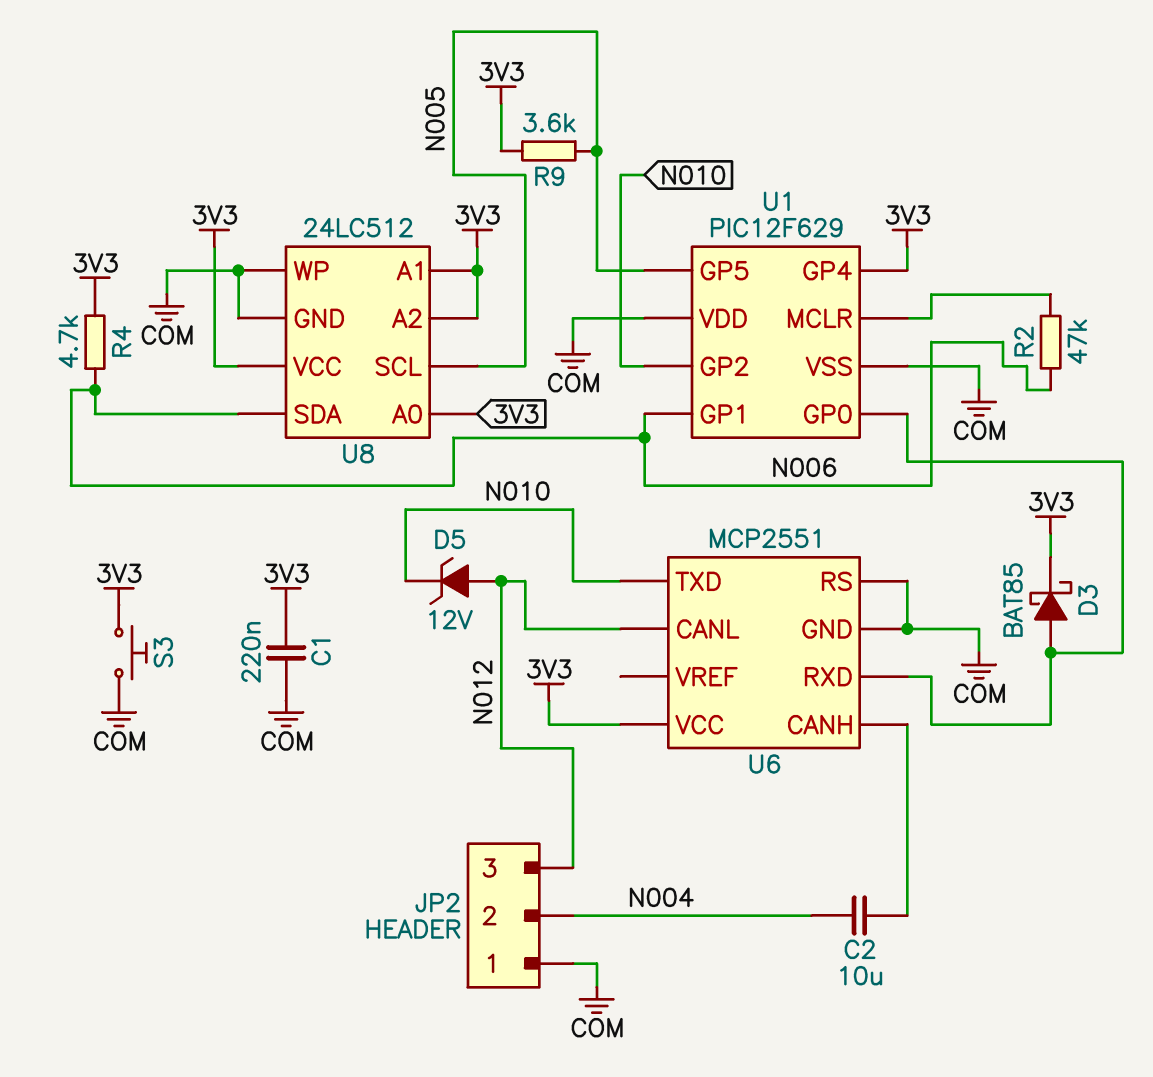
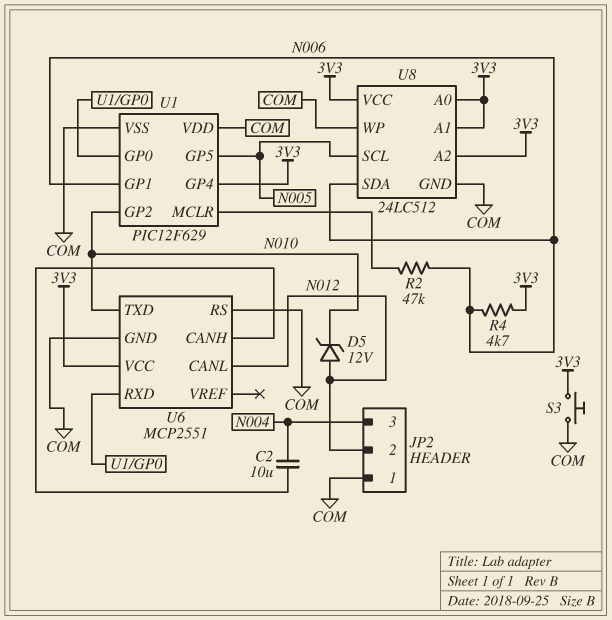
C1: 220nF (3V3, COM) -> none
D3: schottky BAT85 (A U1/GP0, K 3V3) -> none
JP2 pin 2: N004 -> N012
JP2 pin 3: N012 -> N004
R9: 3.6k (3V3, N005) -> none

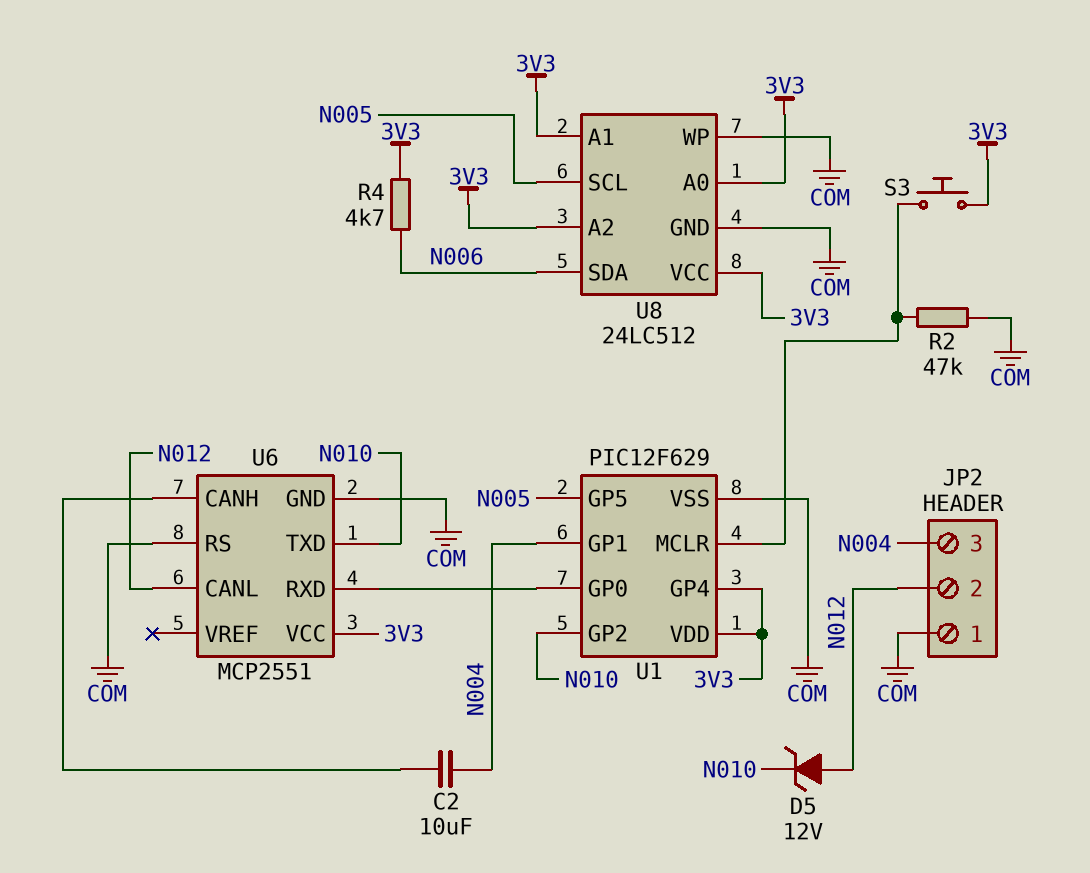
R2: 47k (N006, U1/MCLR) -> 47k (COM, U1/MCLR)
S3: button (3V3, COM) -> button (3V3, U1/MCLR)
U1 pin GP1: N006 -> N004
U1 pin VDD: COM -> 3V3

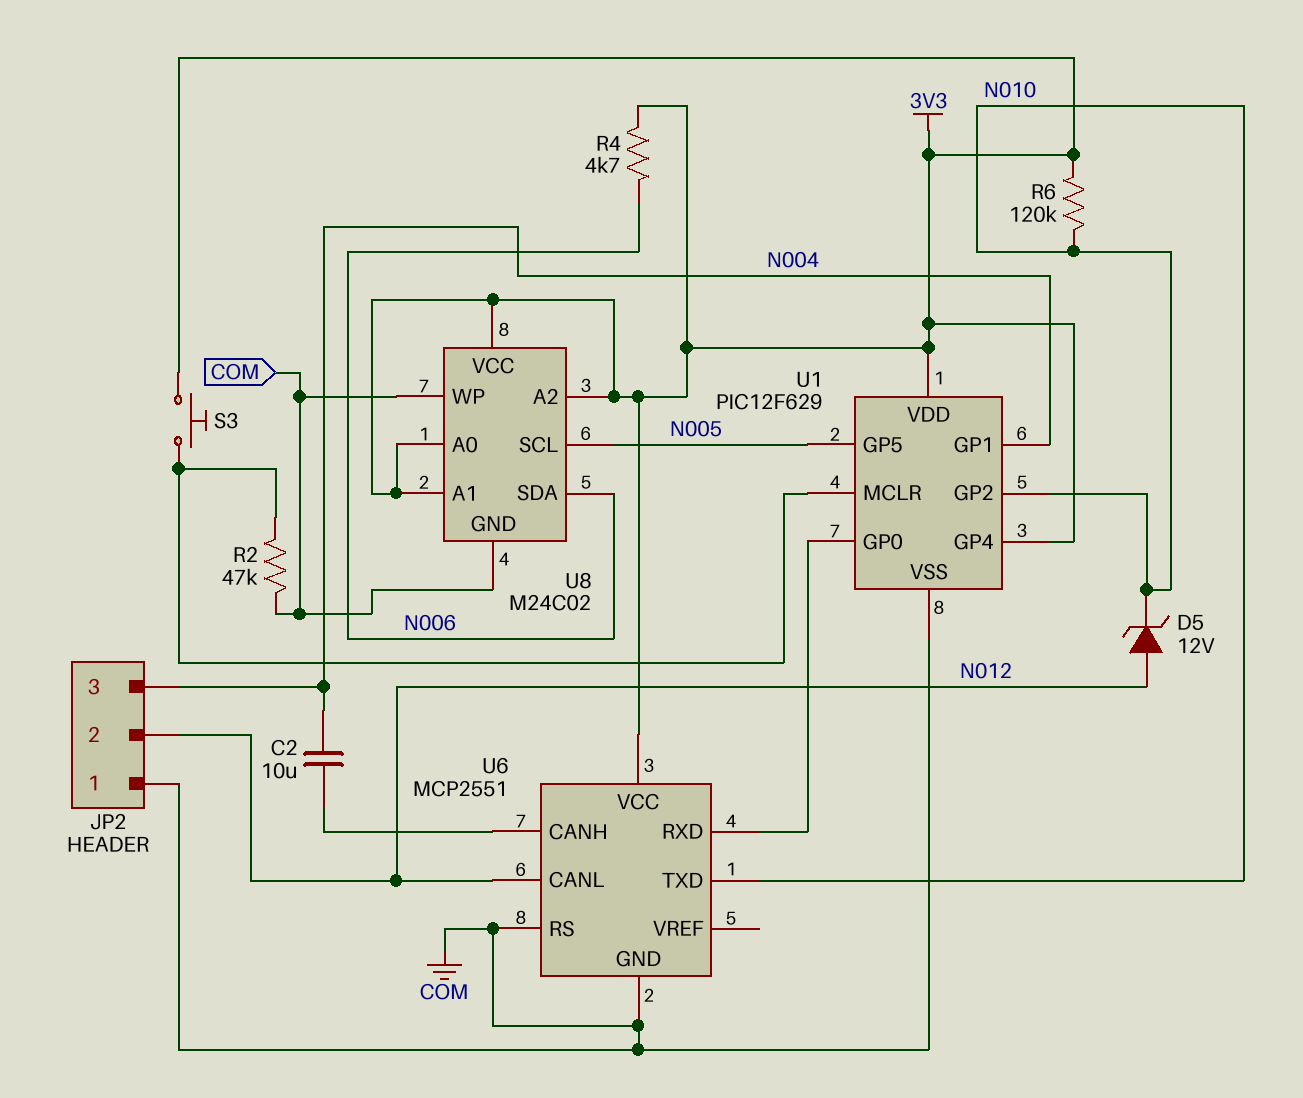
R6: none -> 120k (3V3, N010)
U8: 24LC512 -> M24C02

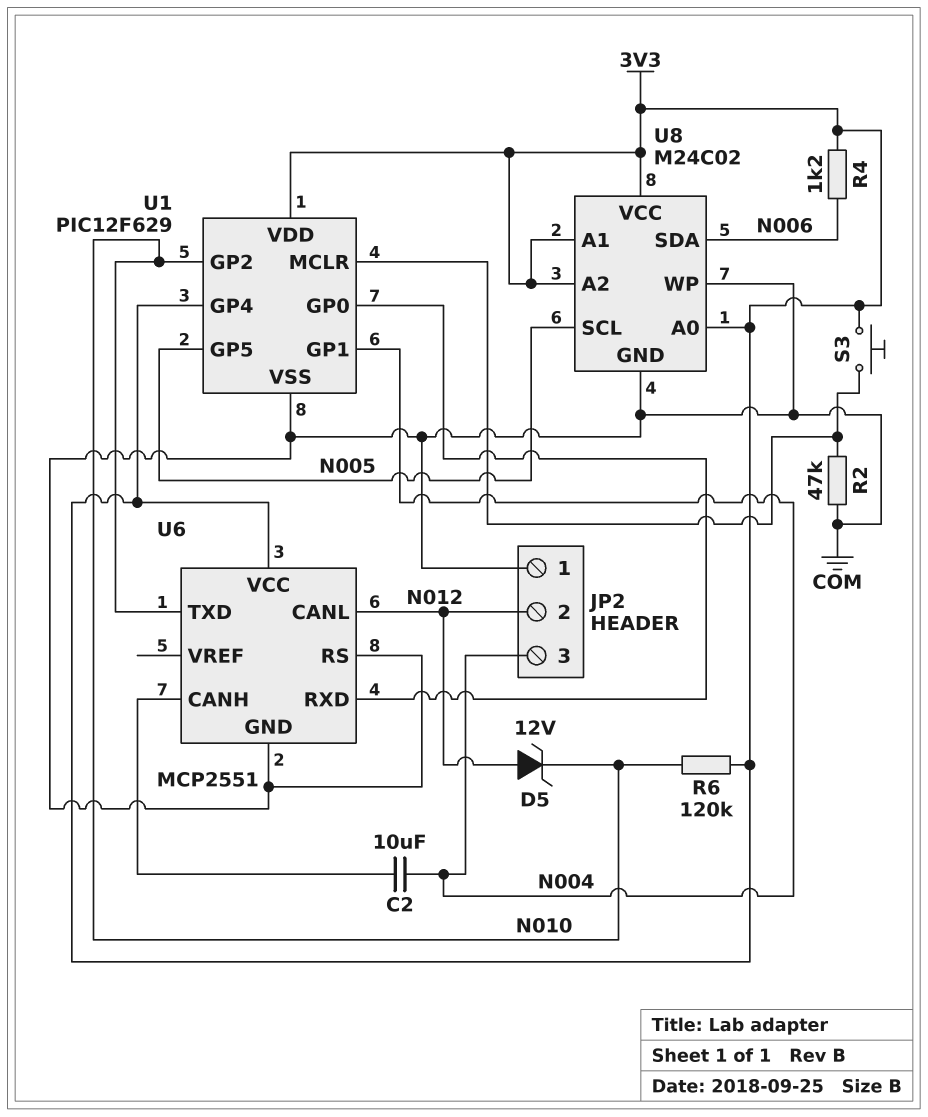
R4: 4.7k (3V3, N006) -> 1.2k (3V3, N006)

